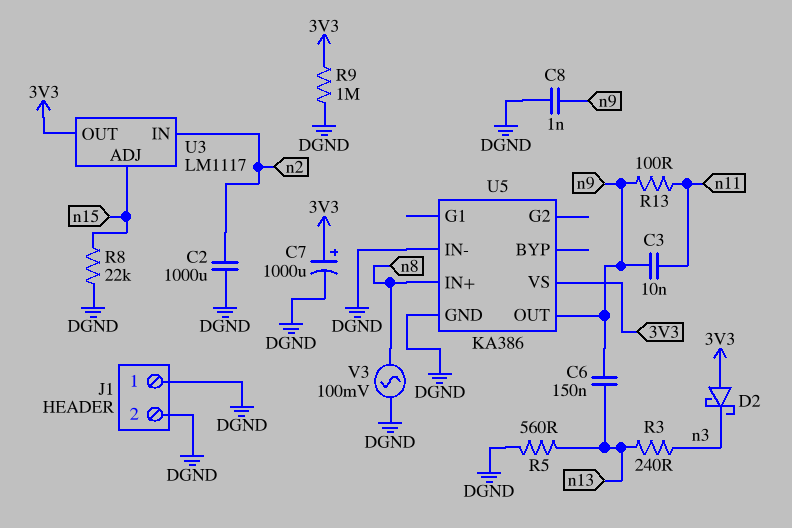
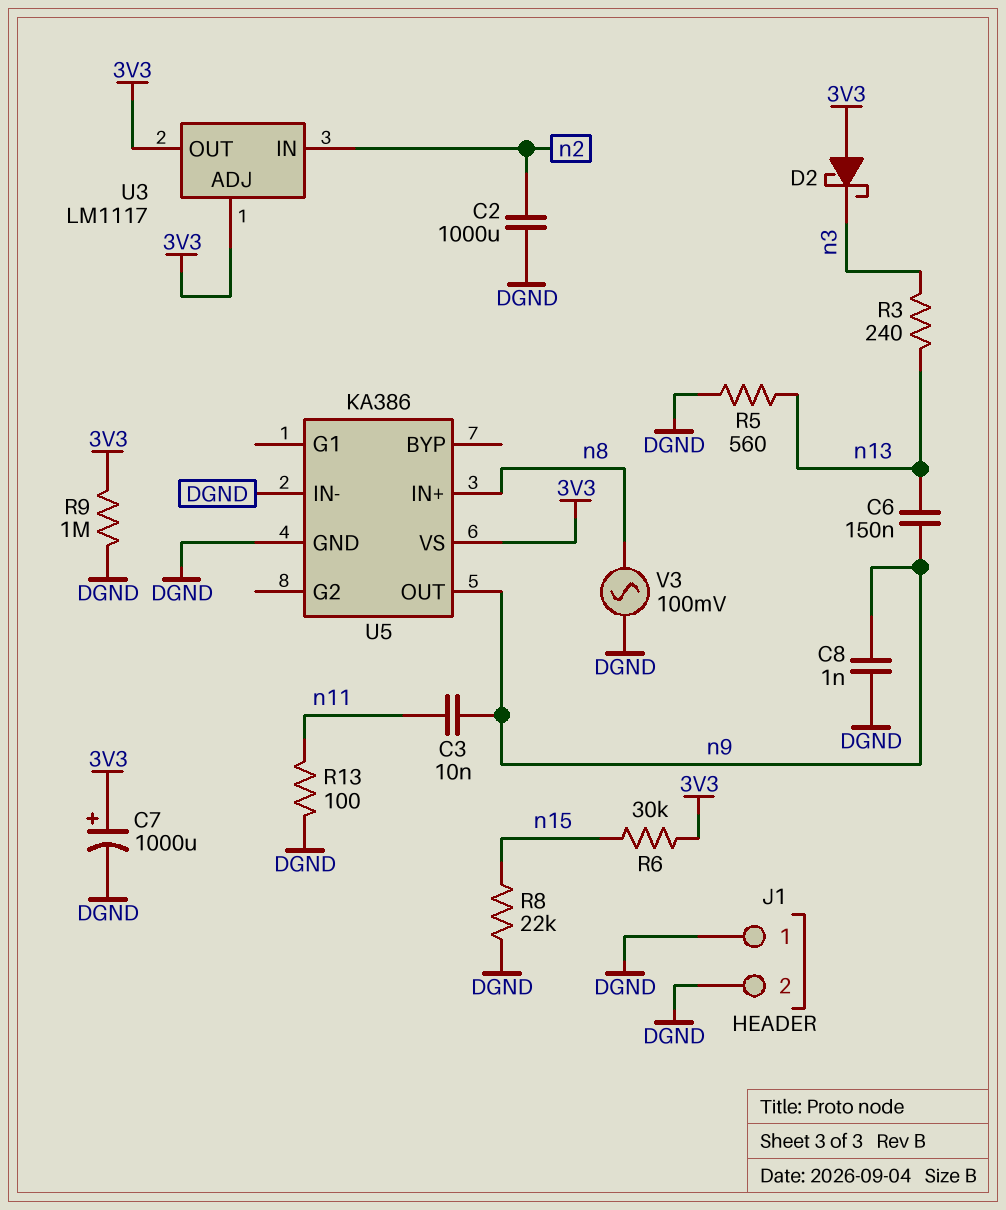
R6: none -> 30k (3V3, n15)
R13: 100 (n9, n11) -> 100 (DGND, n11)
U3 pin ADJ: n15 -> 3V3

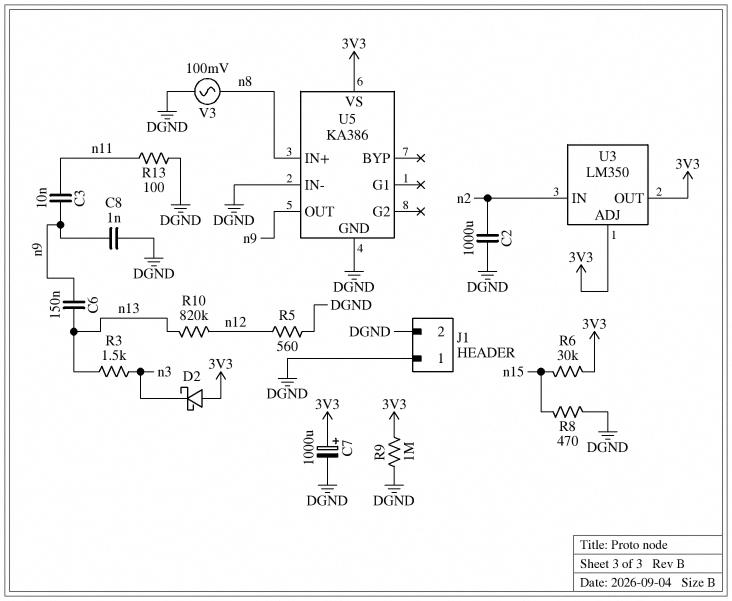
R3: 240 (n3, n13) -> 1.5k (n3, n13)
R5: 560 (DGND, n13) -> 560 (DGND, n12)
R8: 22k (DGND, n15) -> 470 (DGND, n15)
R10: none -> 820k (n12, n13)
U3: LM1117 -> LM350

